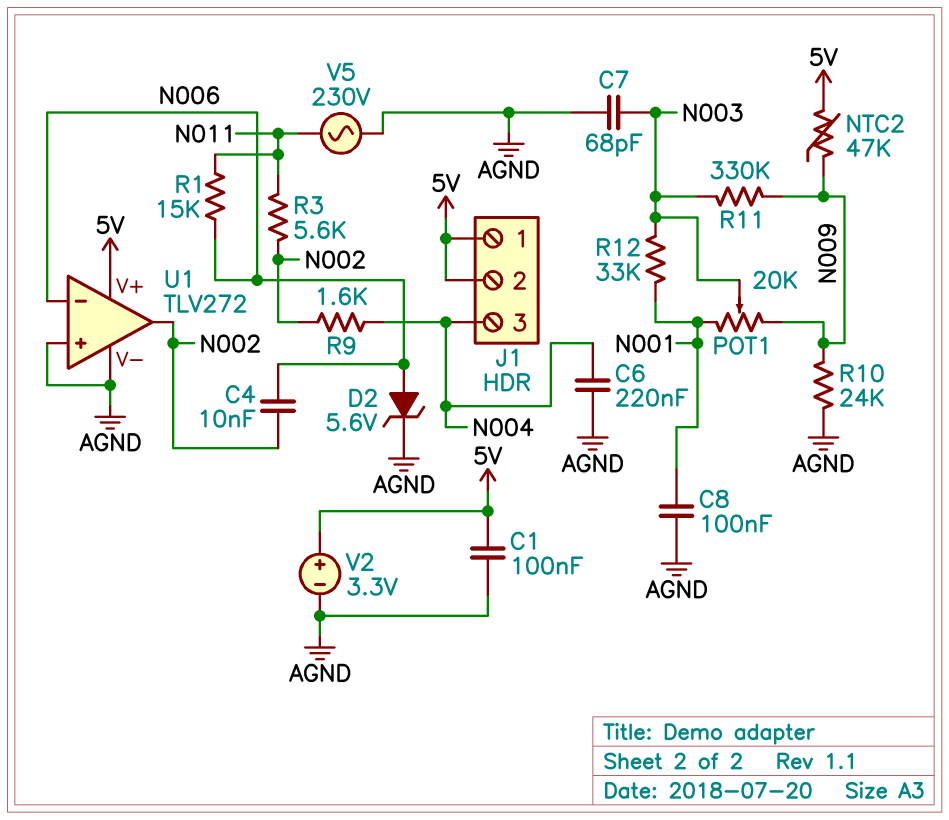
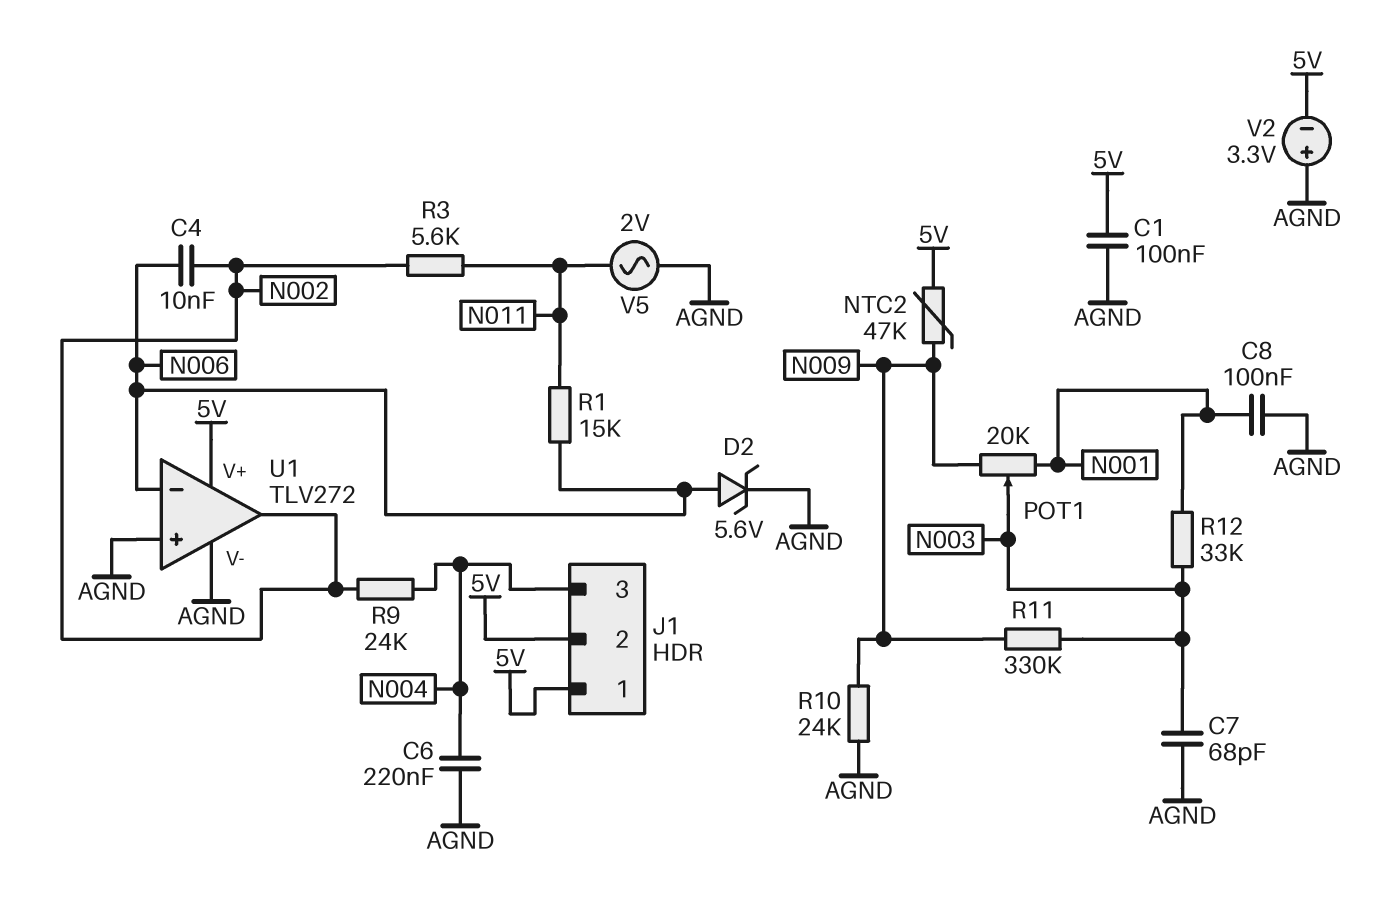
R9: 1.6k (N002, N004) -> 24k (N002, N004)
V2: 3.3V (plus 5V, minus AGND) -> 3.3V (plus AGND, minus 5V)
V5: AC 230V (AGND, N011) -> AC 2V (AGND, N011)

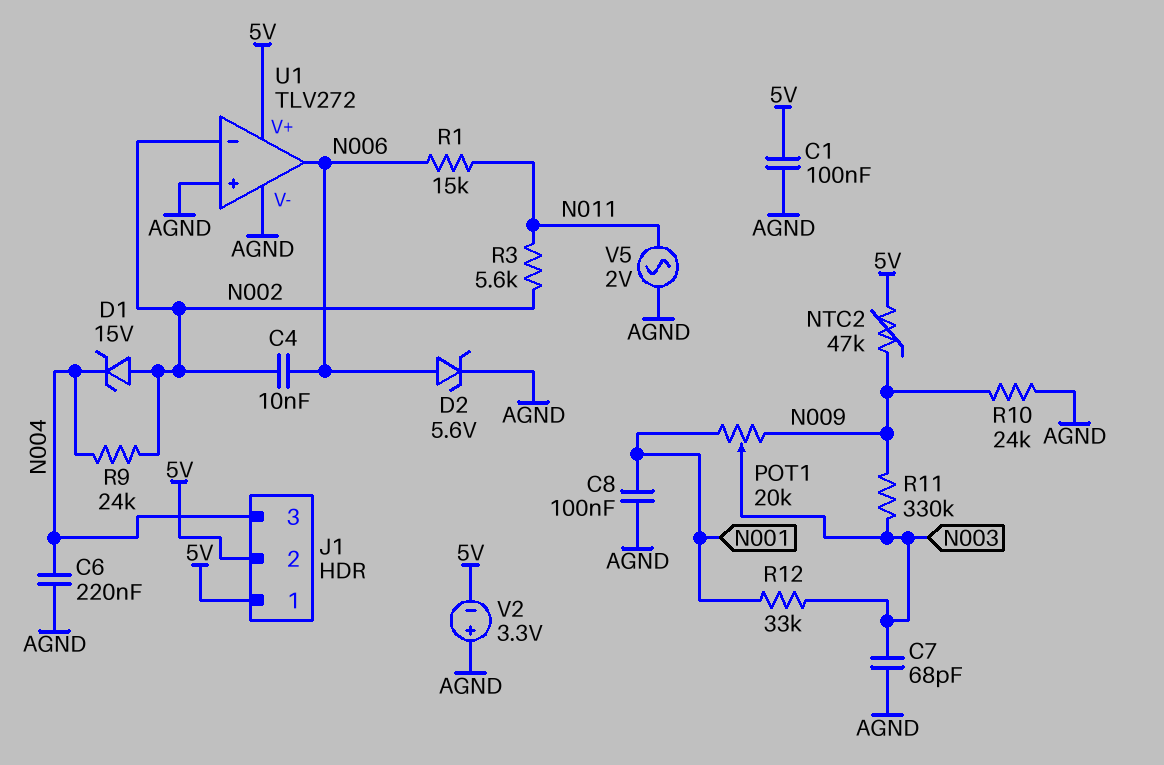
D1: none -> zener 15V (A N002, K N004)
U1 pin in-: N006 -> N002
U1 pin out: N002 -> N006

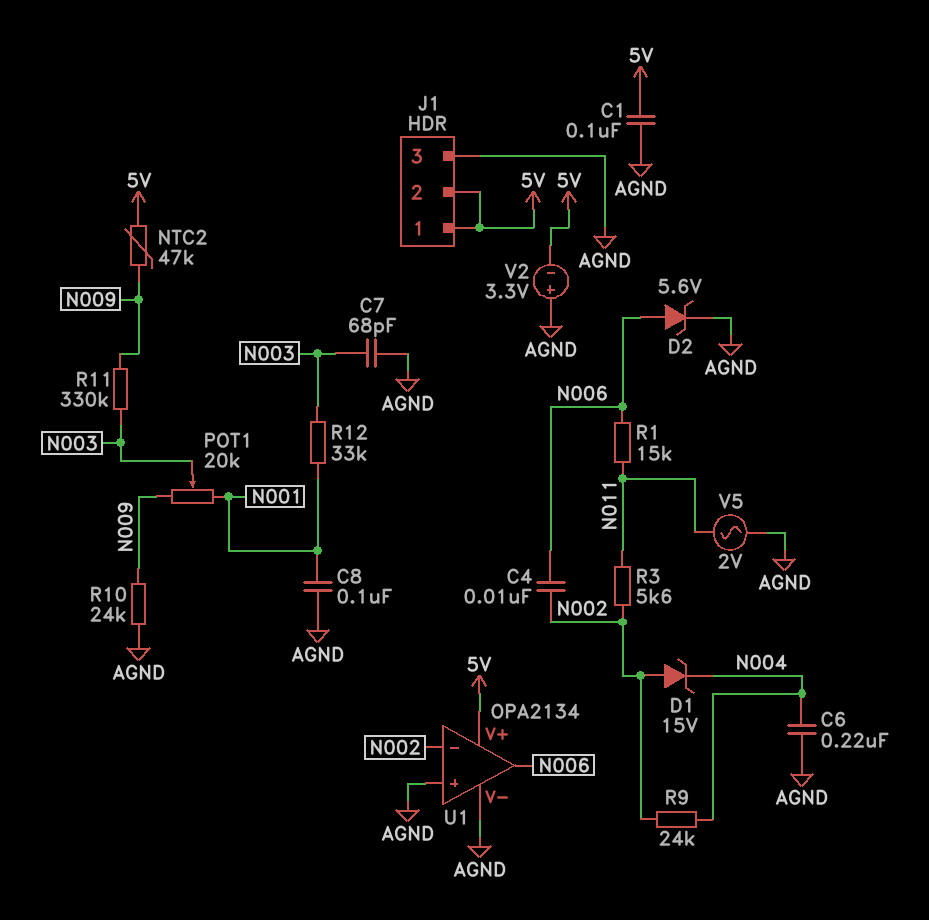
J1 pin 3: N004 -> AGND
U1: TLV272 -> OPA2134

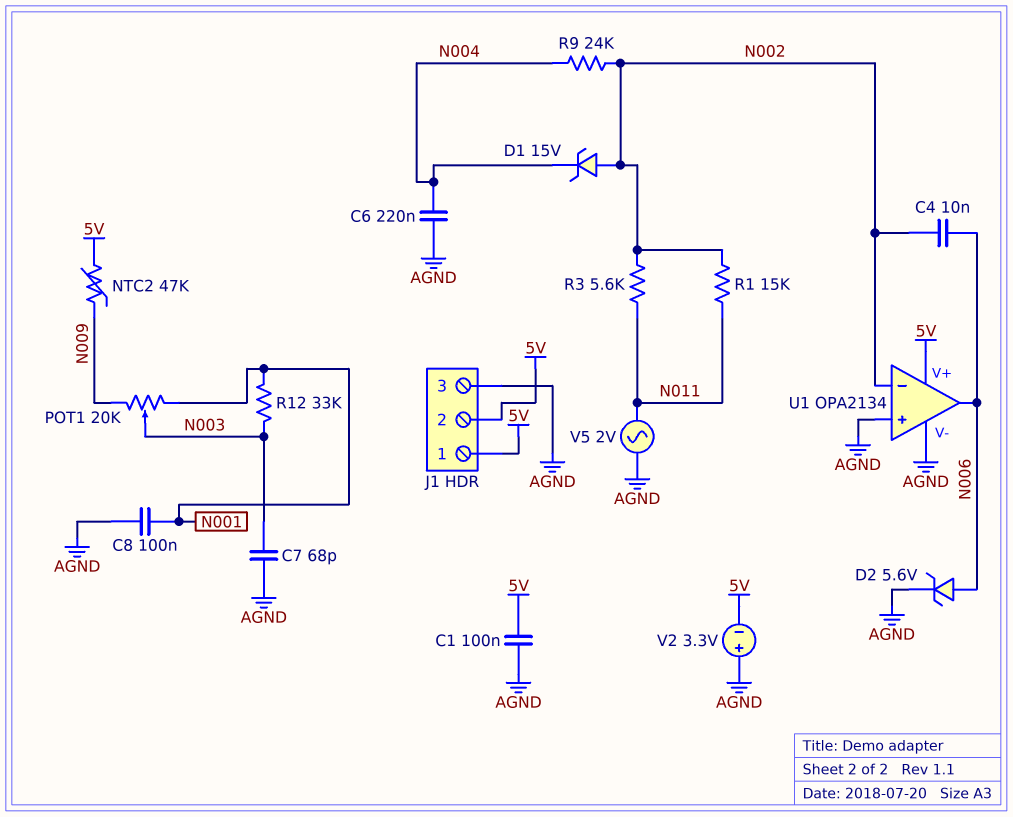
R1: 15k (N006, N011) -> 15k (N002, N011)
R10: 24k (AGND, N009) -> none
R11: 330k (N003, N009) -> none

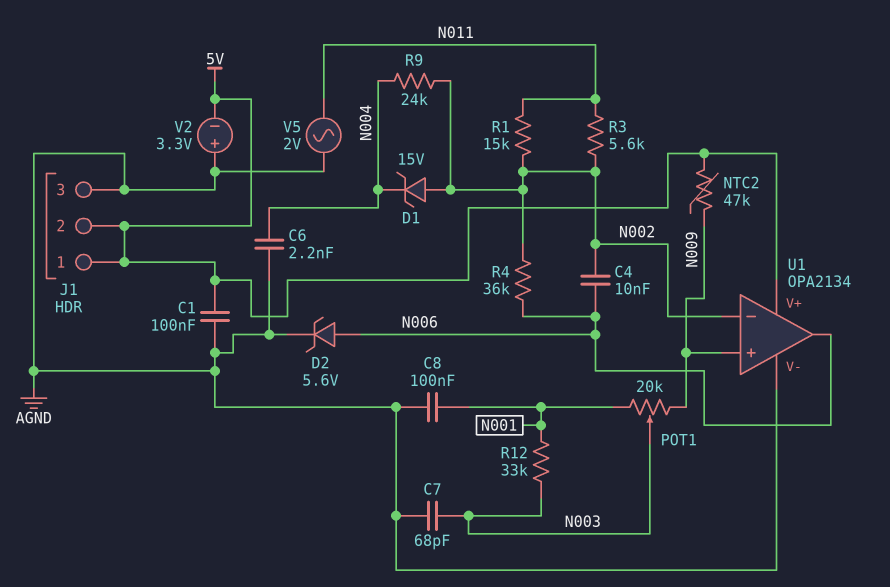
C6: 220nF (AGND, N004) -> 2.2nF (AGND, N004)
R4: none -> 36k (N002, N006)
U1 pin in+: AGND -> N009

